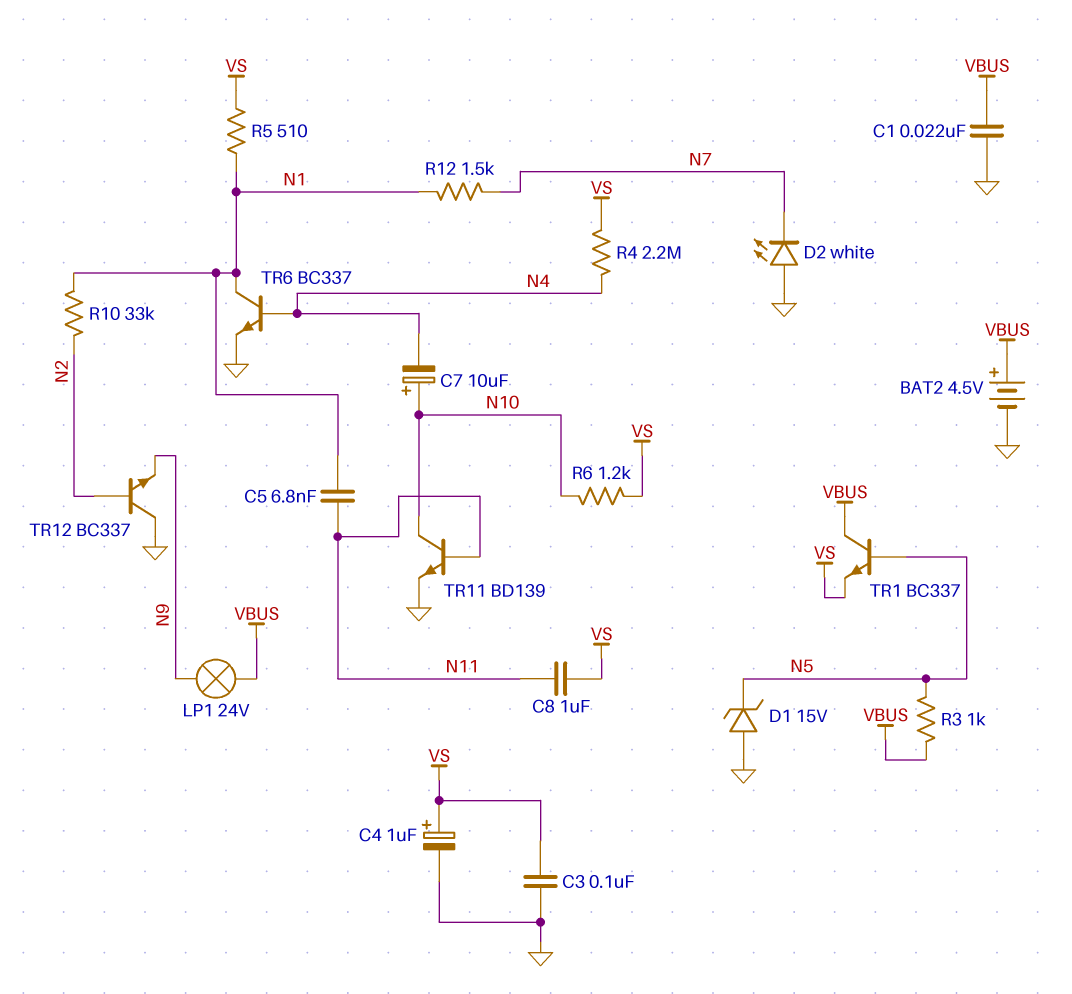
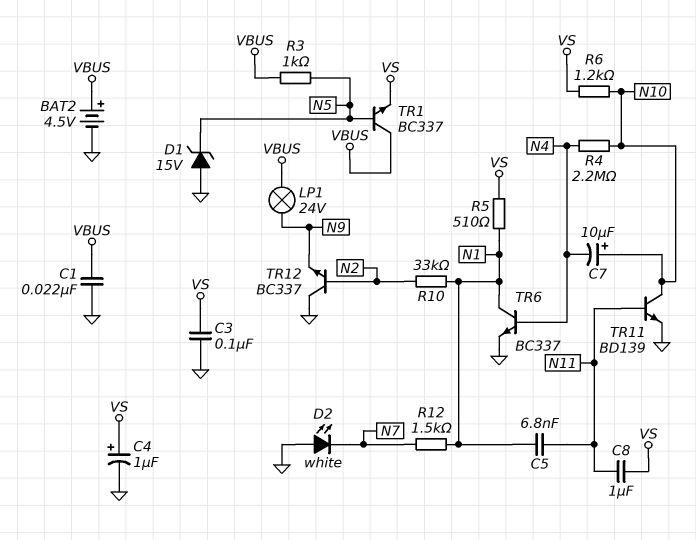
R4: 2.2M (N4, VS) -> 2.2M (N4, N10)

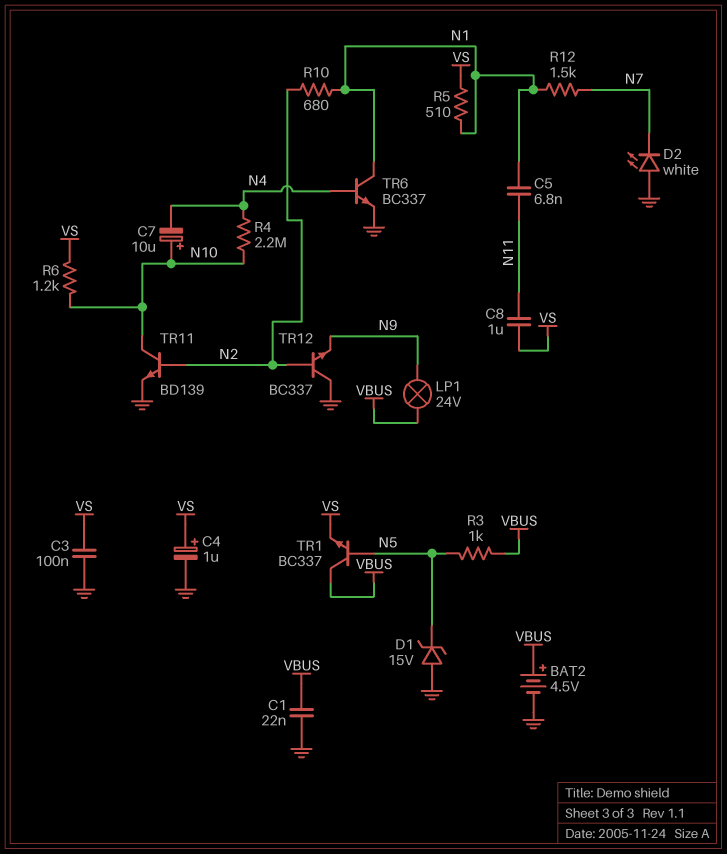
R10: 33k (N1, N2) -> 680 (N1, N2)
TR11: NPN BD139 (B N11, C N10, E GND) -> NPN BD139 (B N2, C N10, E GND)

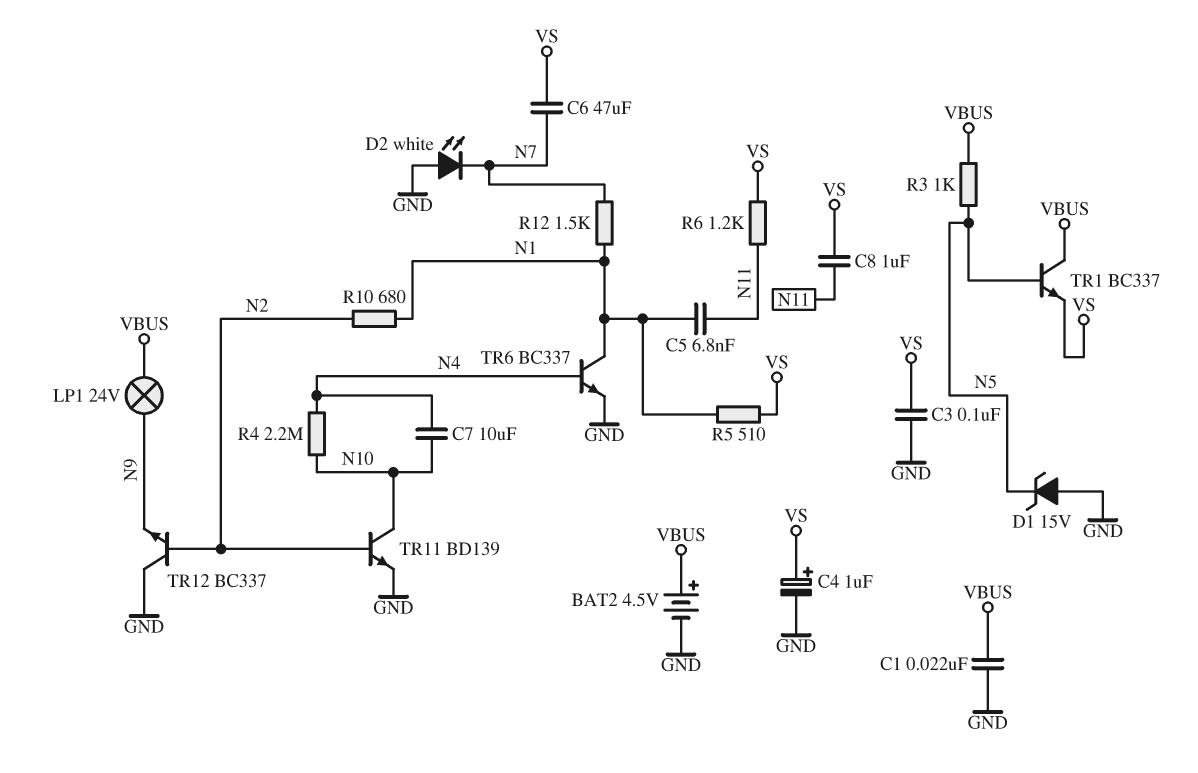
C6: none -> 47uF (N7, VS)
C7: 10uF (plus N10, minus N4) -> 10uF (N4, N10)
R6: 1.2k (N10, VS) -> 1.2k (N11, VS)

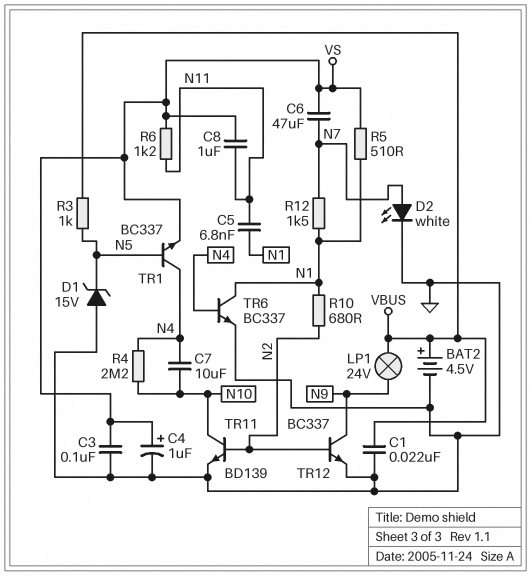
D2: LED white (A GND, K N7) -> LED white (A N7, K GND)
TR1: NPN BC337 (B N5, C VBUS, E VS) -> NPN BC337 (B N5, C N4, E VS)
TR12: NPN BC337 (B N2, C GND, E N9) -> NPN BC337 (B N2, C N9, E GND)

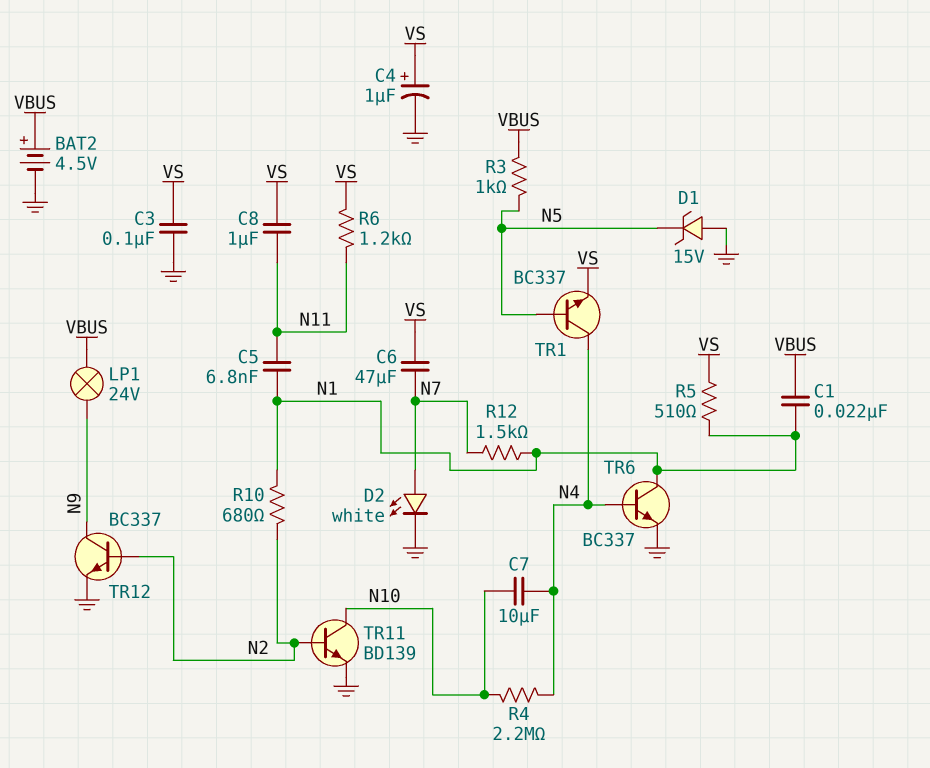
C1: 22nF (GND, VBUS) -> 22nF (N1, VBUS)

